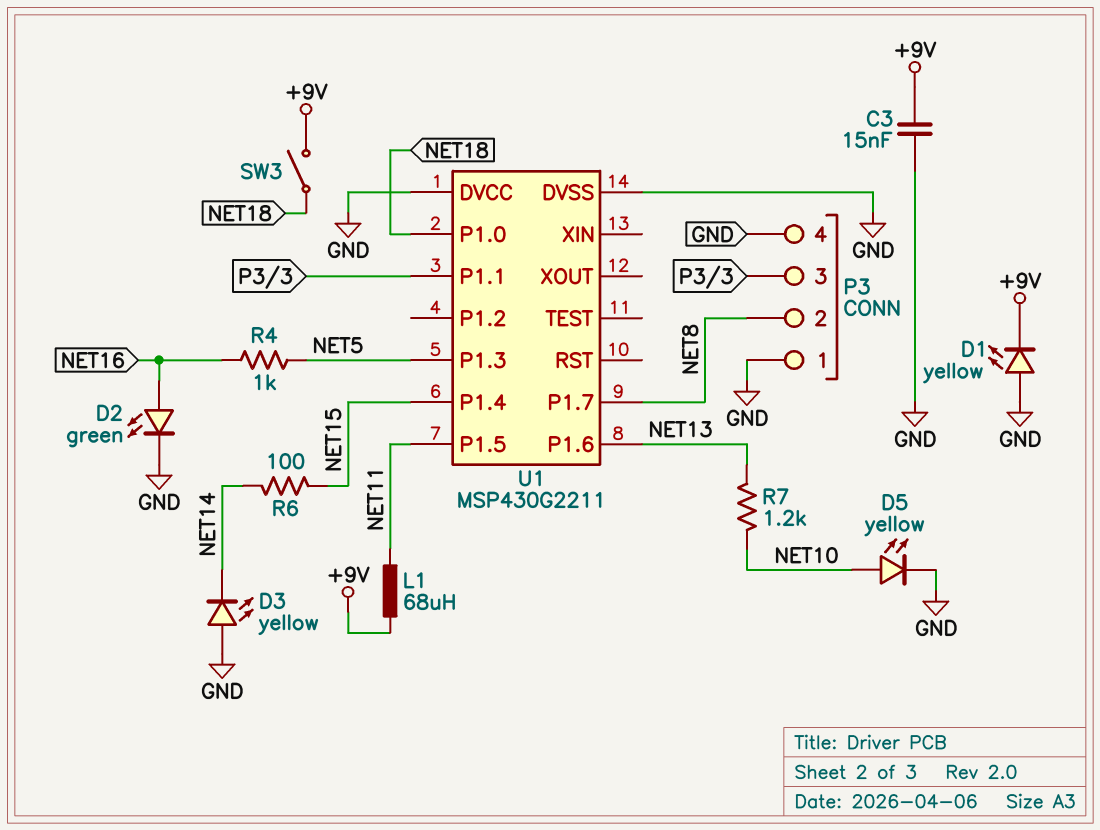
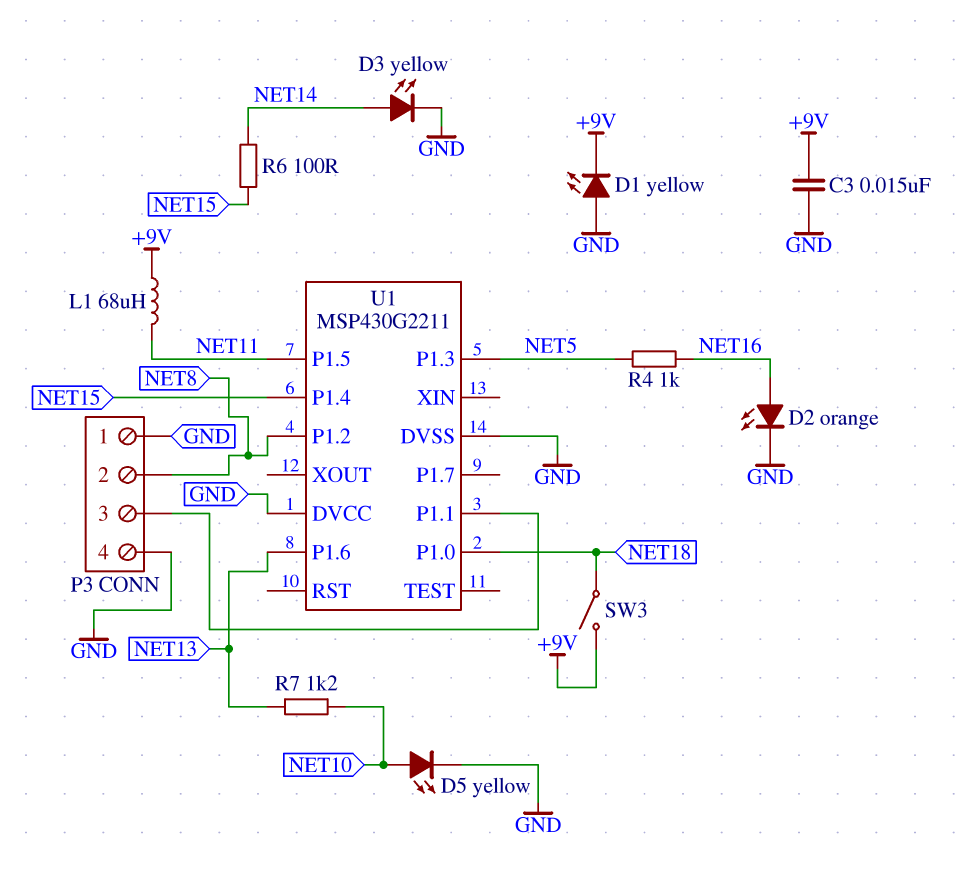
D2: LED green (A NET16, K GND) -> LED orange (A NET16, K GND)
D3: LED yellow (A GND, K NET14) -> LED yellow (A NET14, K GND)
U1 pin P1.2: none -> NET8
U1 pin P1.7: NET8 -> none

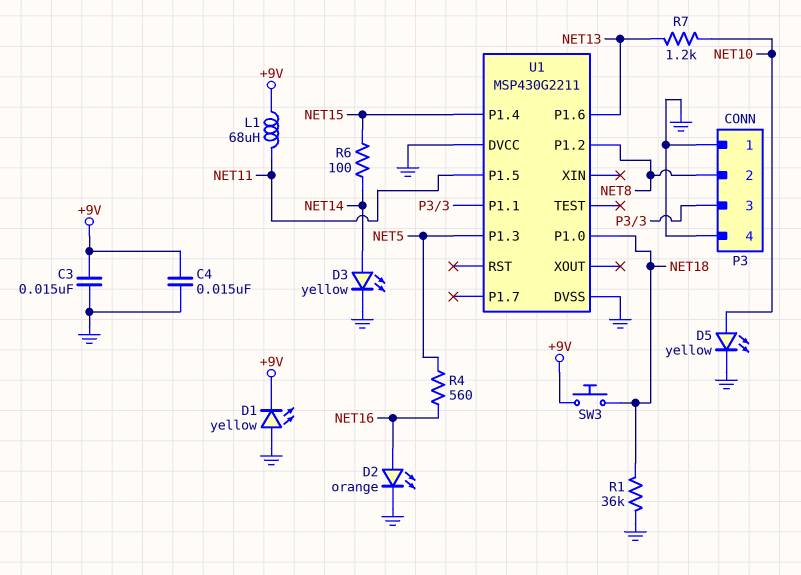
C4: none -> 15nF (+9V, GND)
R1: none -> 36k (GND, NET18)
R4: 1k (NET5, NET16) -> 560 (NET5, NET16)
SW3: switch (+9V, NET18) -> button (+9V, NET18)

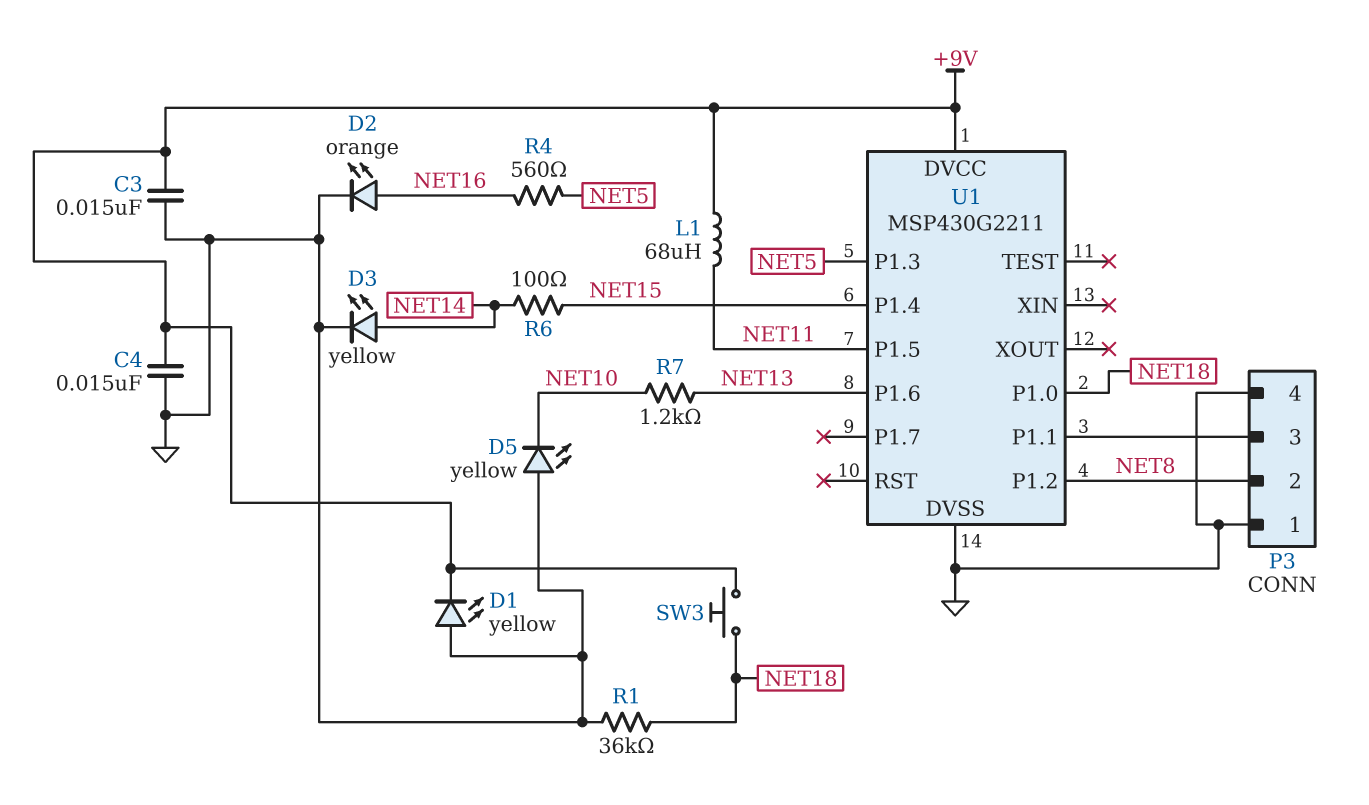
D5: LED yellow (A NET10, K GND) -> LED yellow (A GND, K NET10)
U1 pin DVCC: GND -> +9V

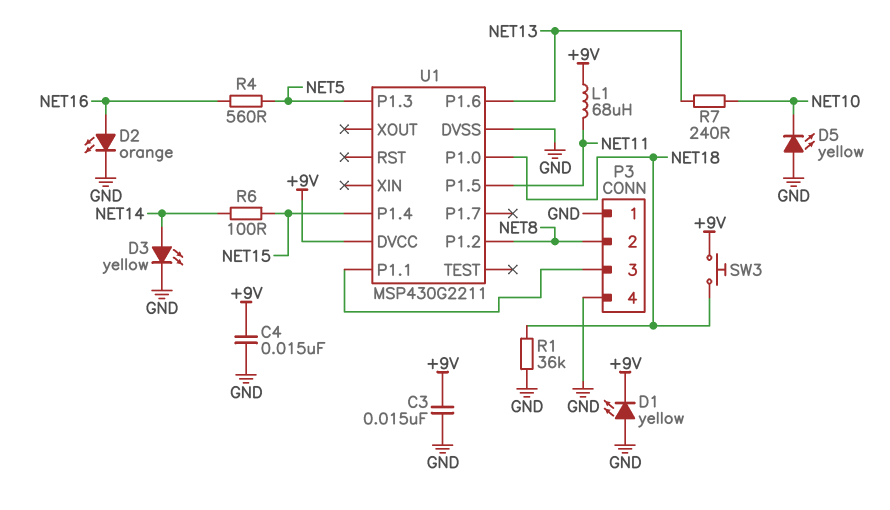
R7: 1.2k (NET10, NET13) -> 240 (NET10, NET13)

